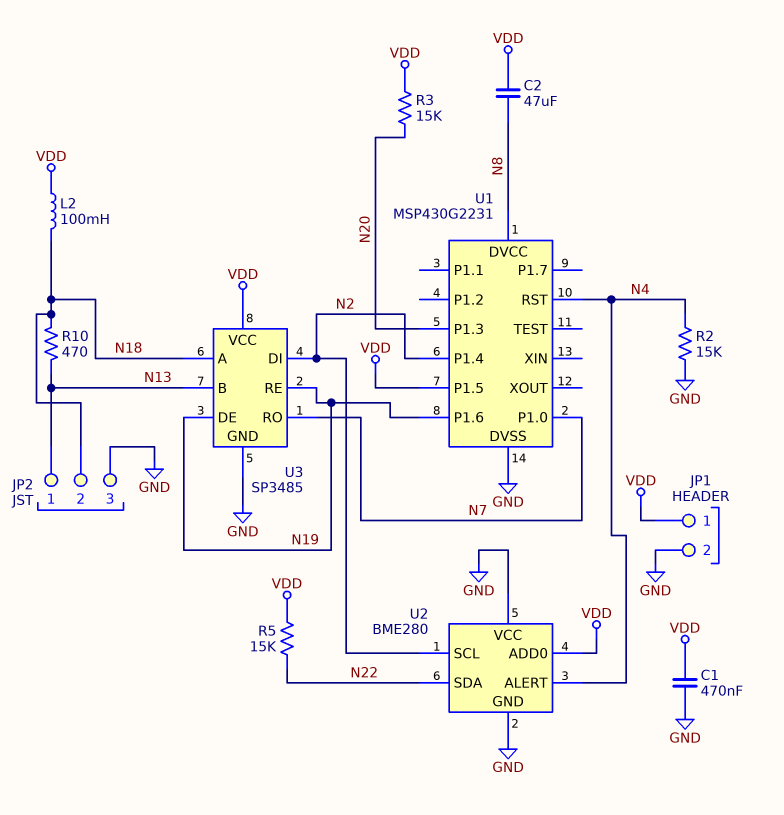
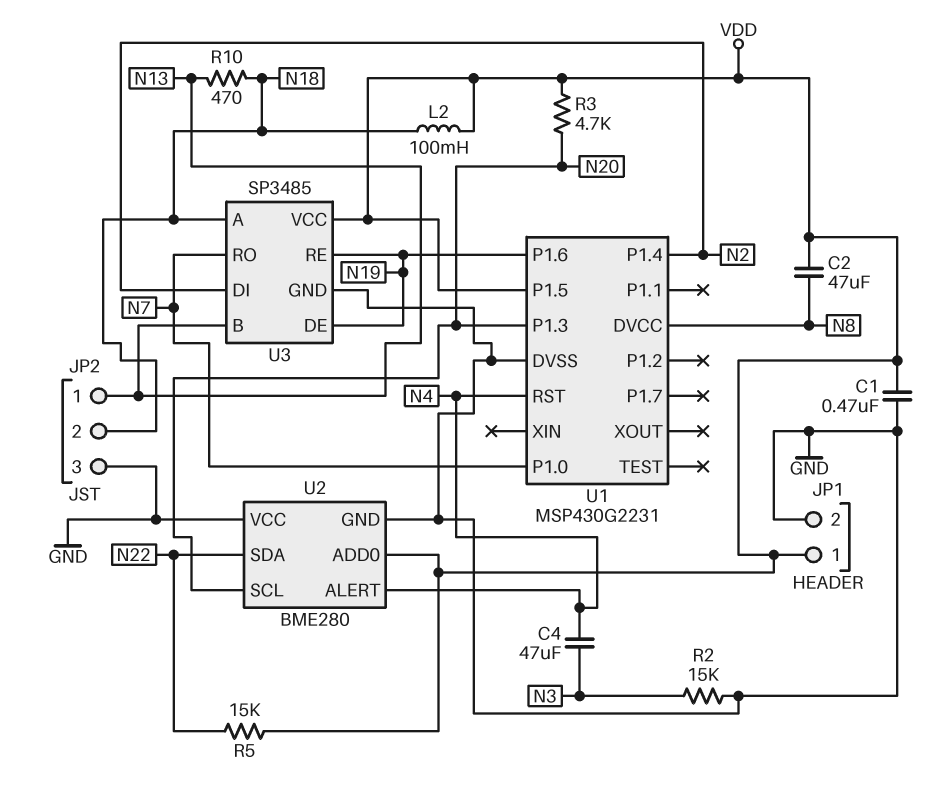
C4: none -> 47uF (N3, N4)
R2: 15k (GND, N4) -> 15k (GND, N3)
R3: 15k (N20, VDD) -> 4.7k (N20, VDD)
U2 pin SCL: N2 -> N20

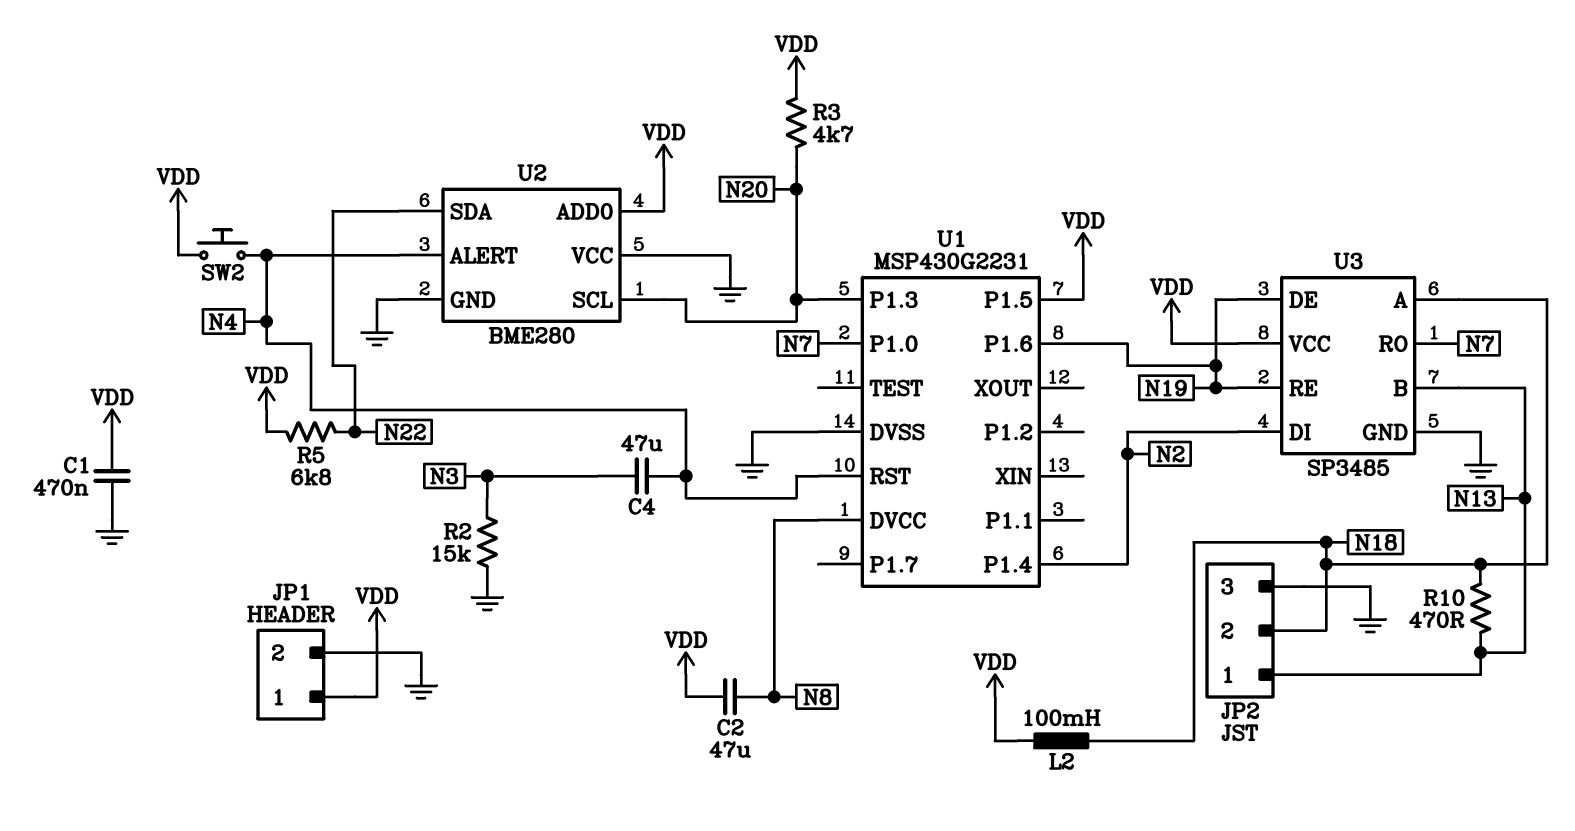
R5: 15k (N22, VDD) -> 6.8k (N22, VDD)
SW2: none -> button (N4, VDD)

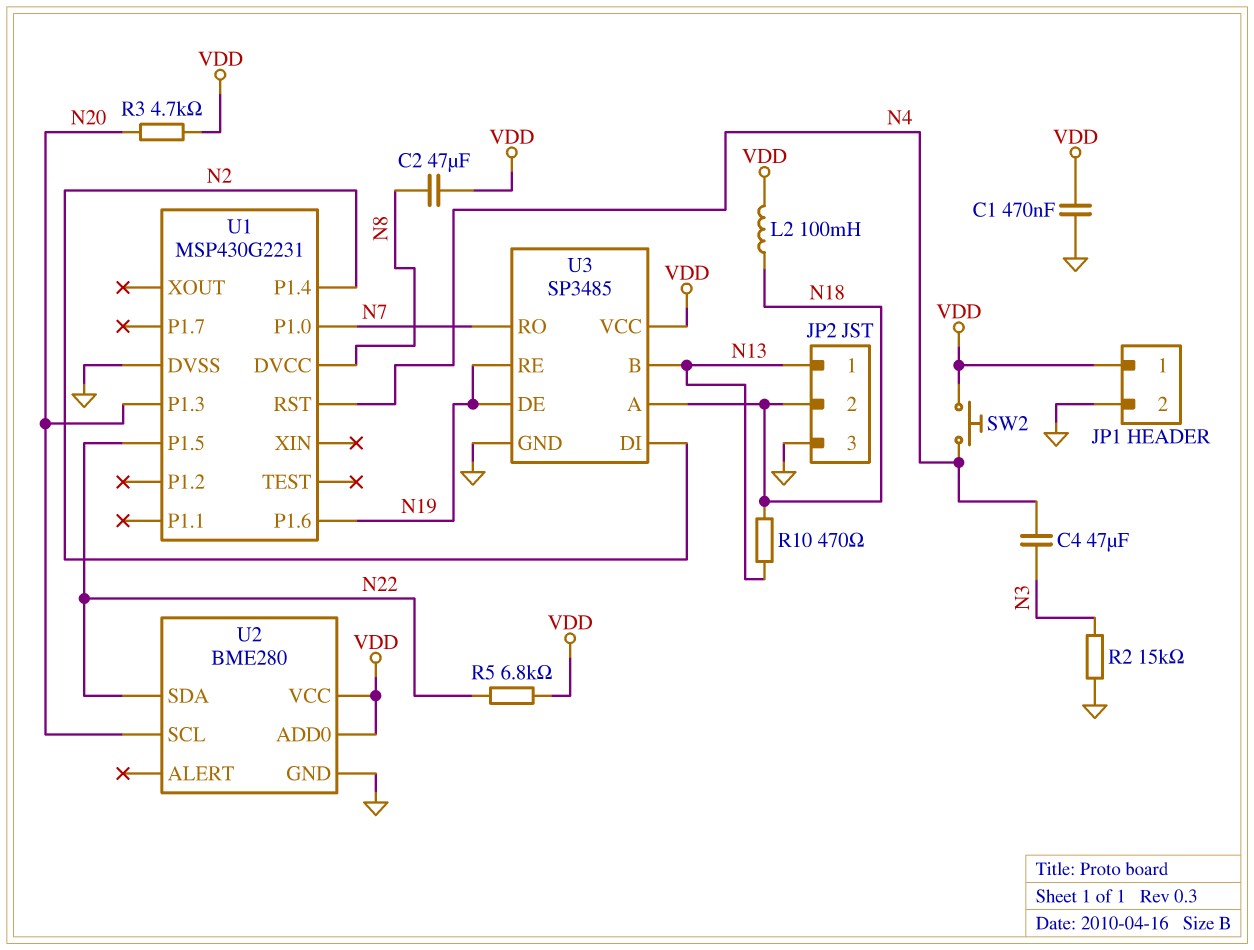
U1 pin P1.5: VDD -> N22
U2 pin ALERT: N4 -> none
U2 pin VCC: GND -> VDD

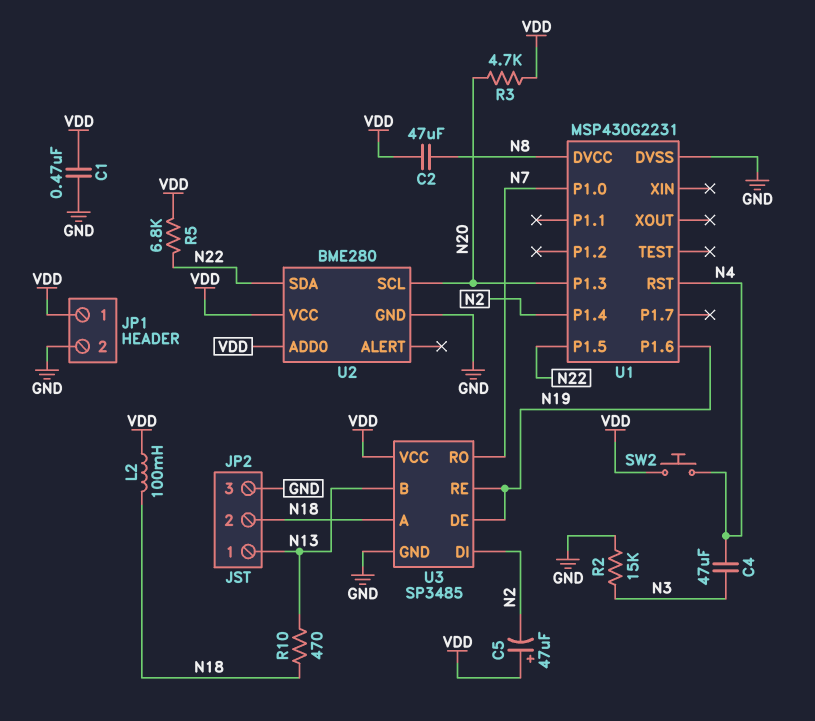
C5: none -> 47uF (plus VDD, minus N2)

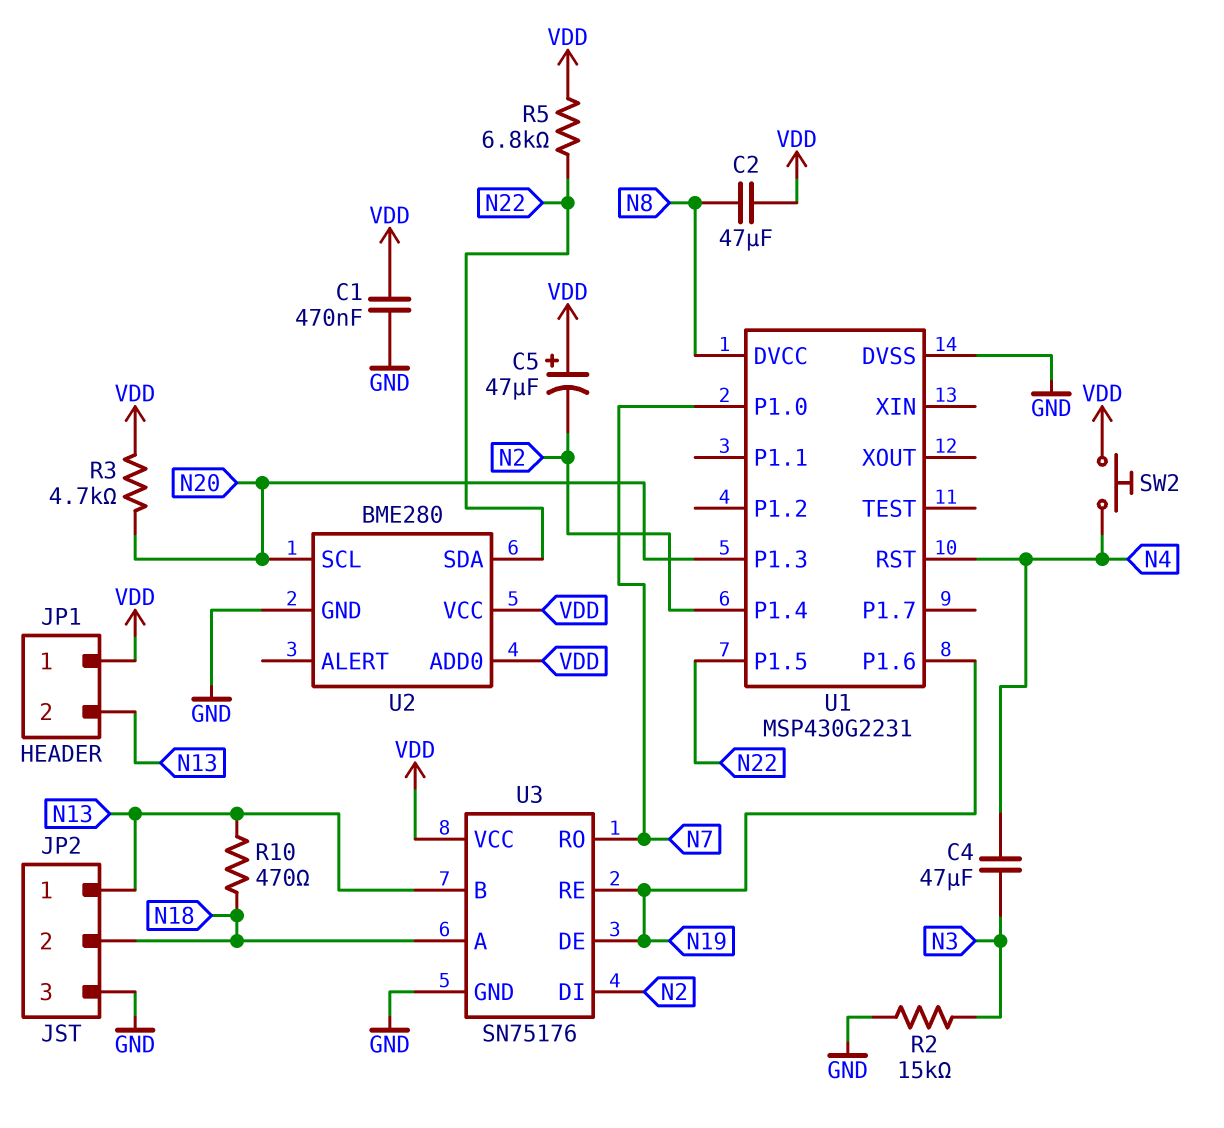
JP1 pin 2: GND -> N13
L2: 100mH (N18, VDD) -> none
U3: SP3485 -> SN75176

